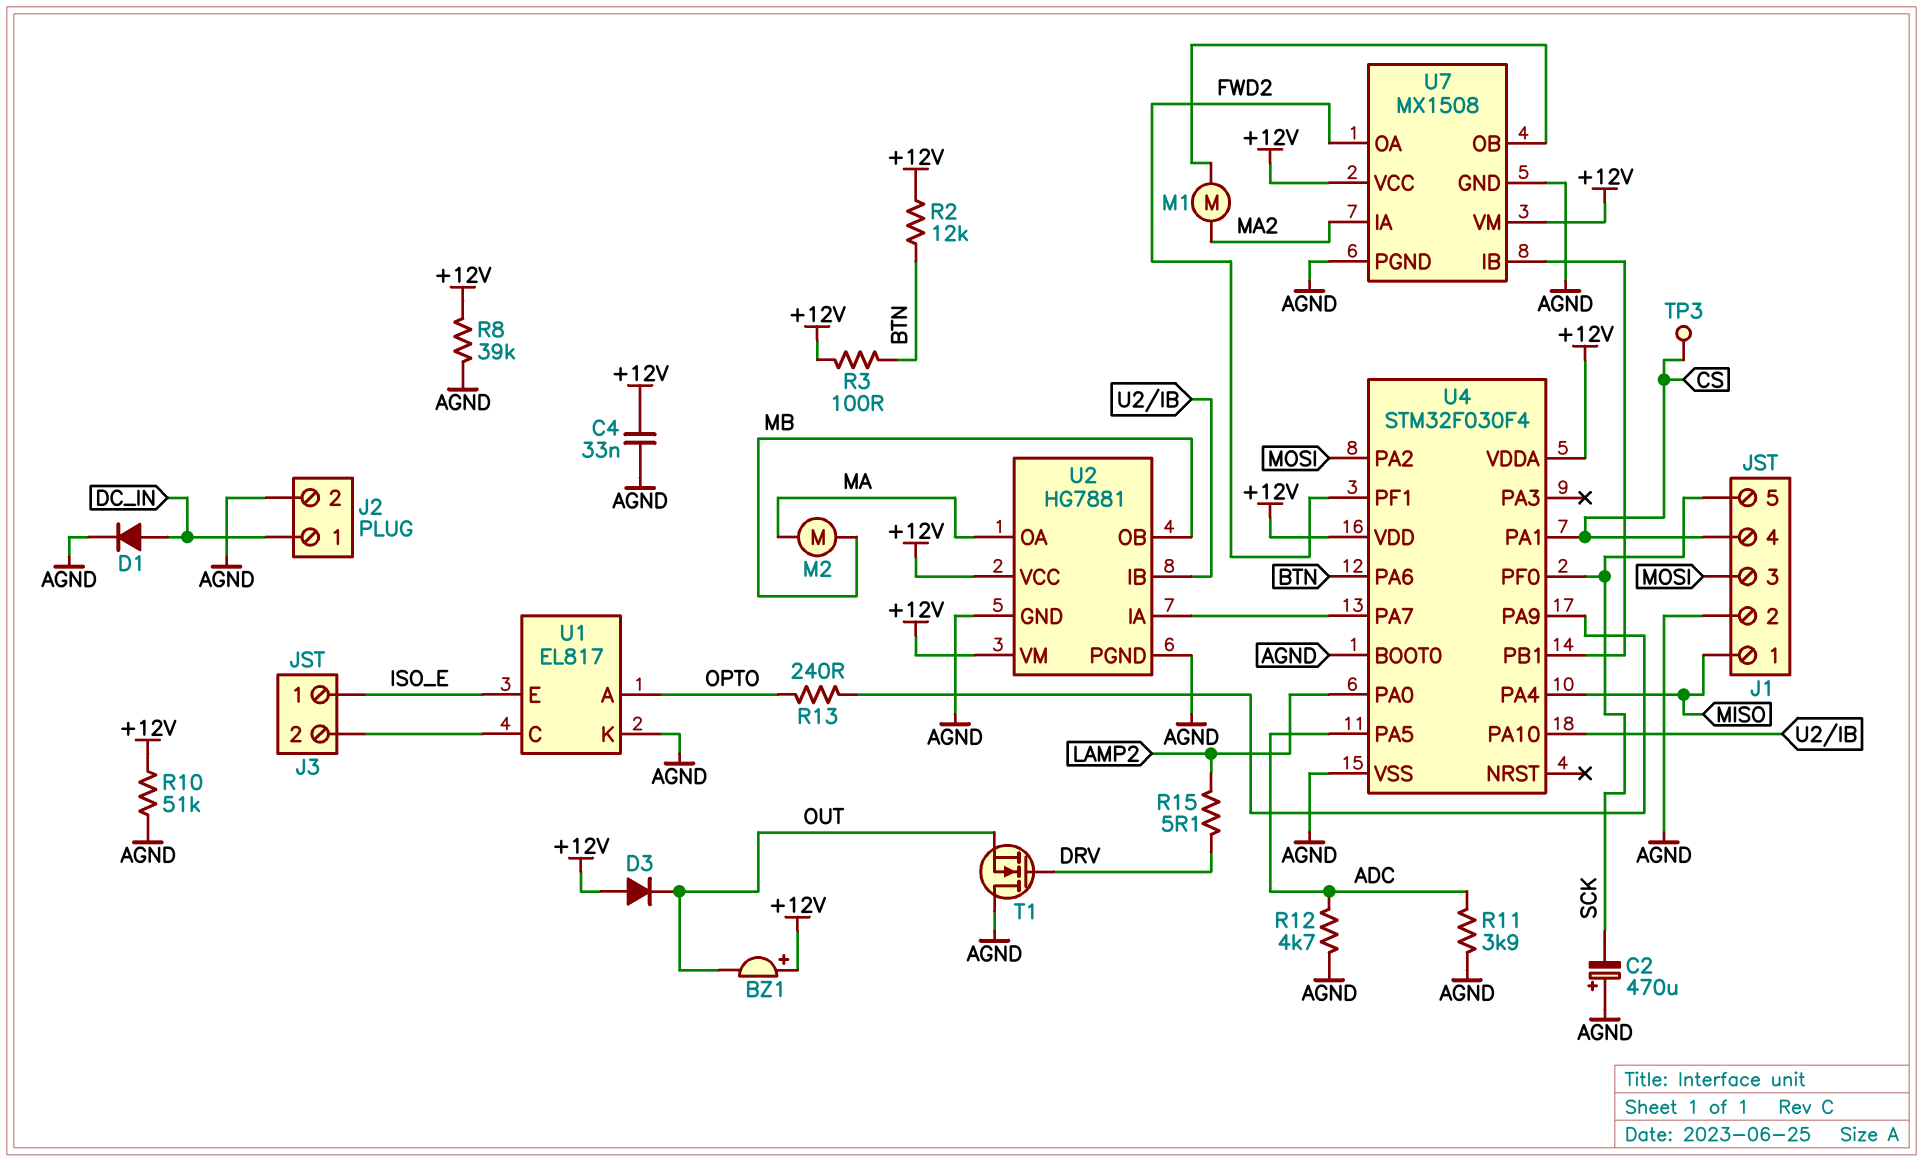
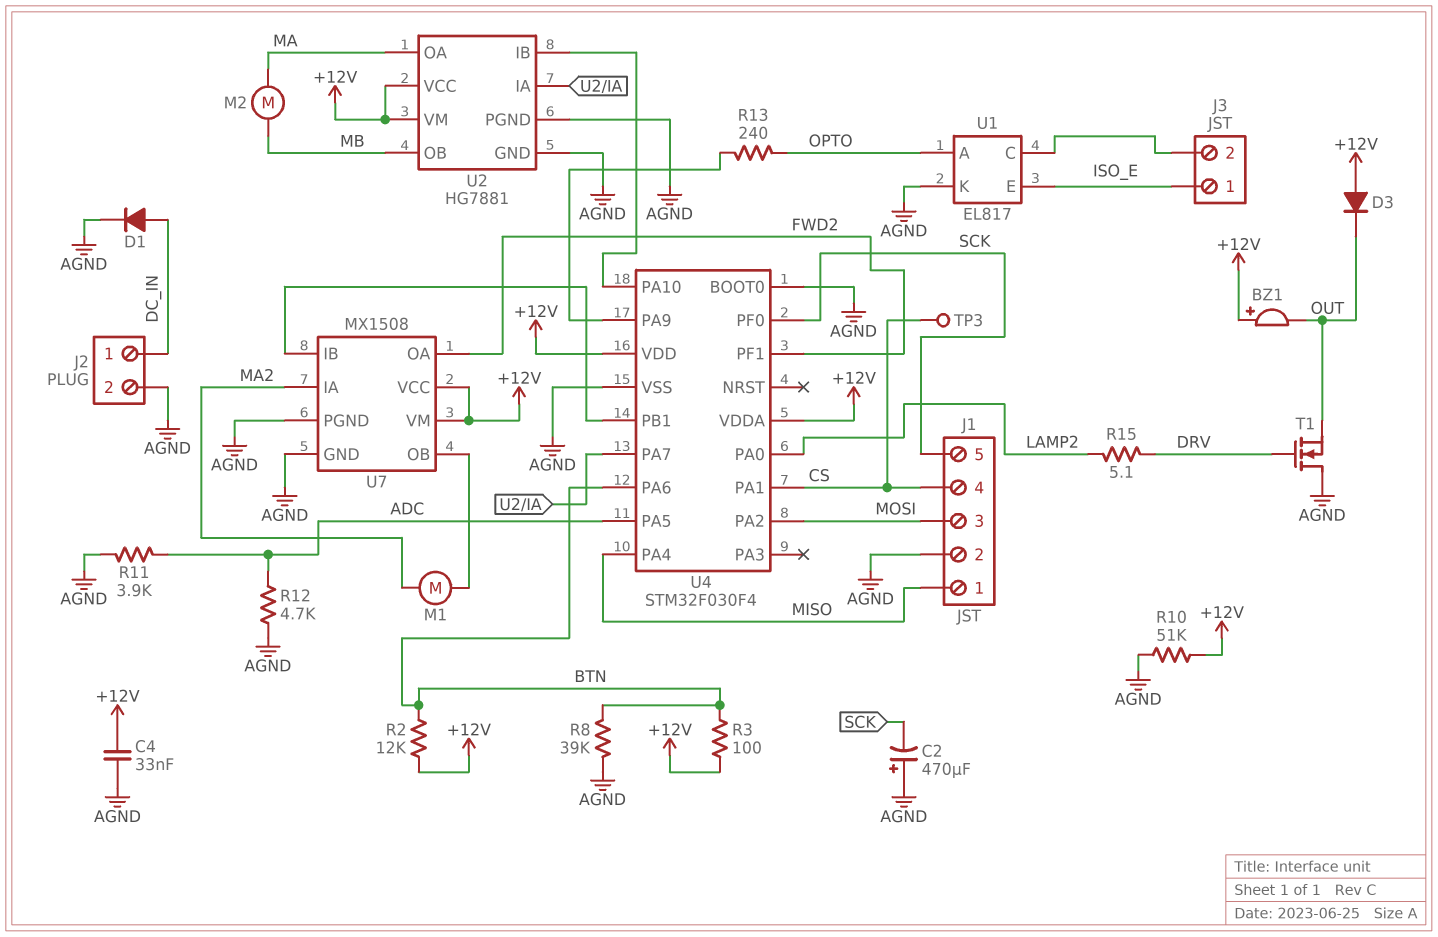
R8: 39k (+12V, AGND) -> 39k (AGND, BTN)

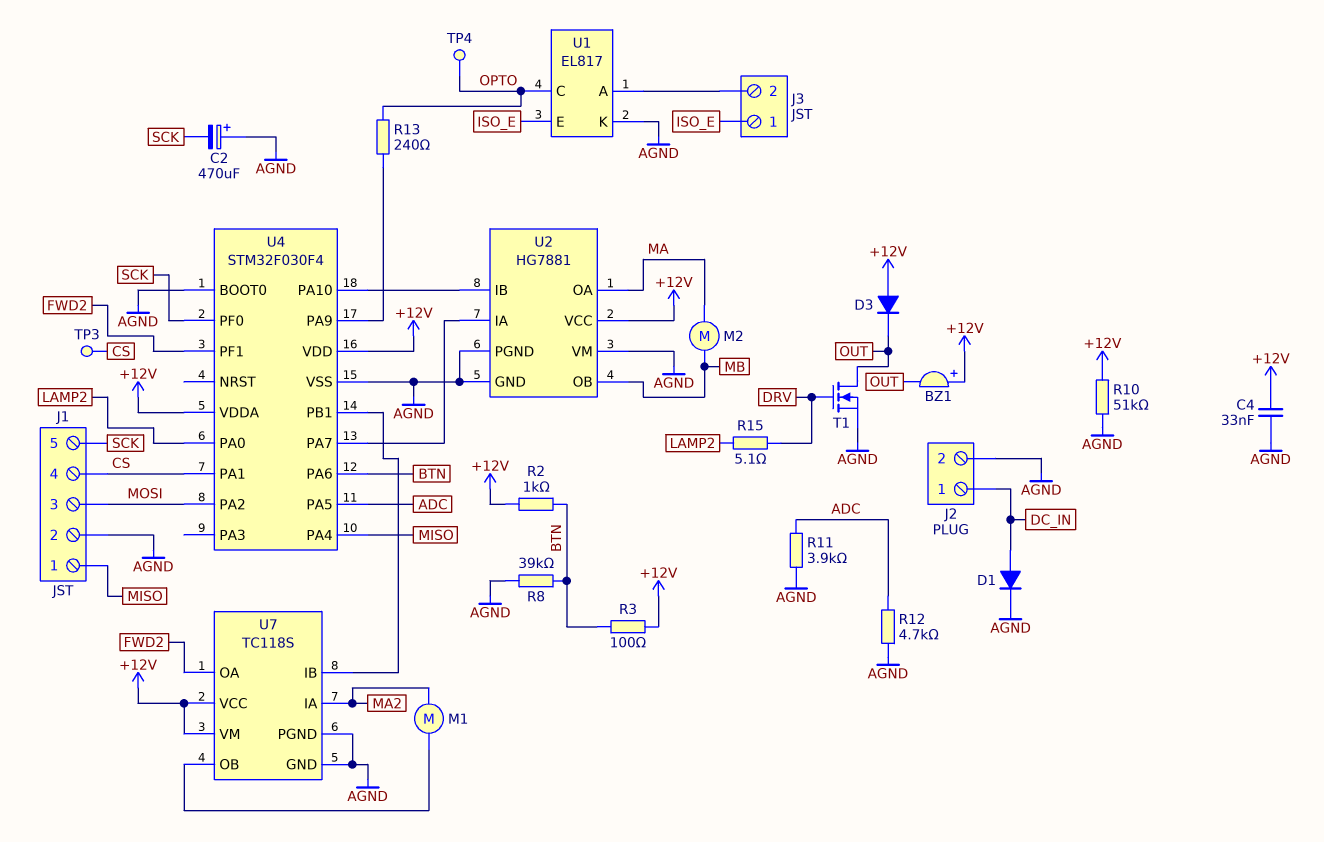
R2: 12k (+12V, BTN) -> 1k (+12V, BTN)
T1: NMOS (G DRV, D AGND, S OUT) -> NMOS (G DRV, D OUT, S AGND)
TP4: none -> test point (OPTO)
U1 pin A: OPTO -> J3/2
U1 pin C: J3/2 -> OPTO
U2 pin VM: +12V -> AGND
U7: MX1508 -> TC118S

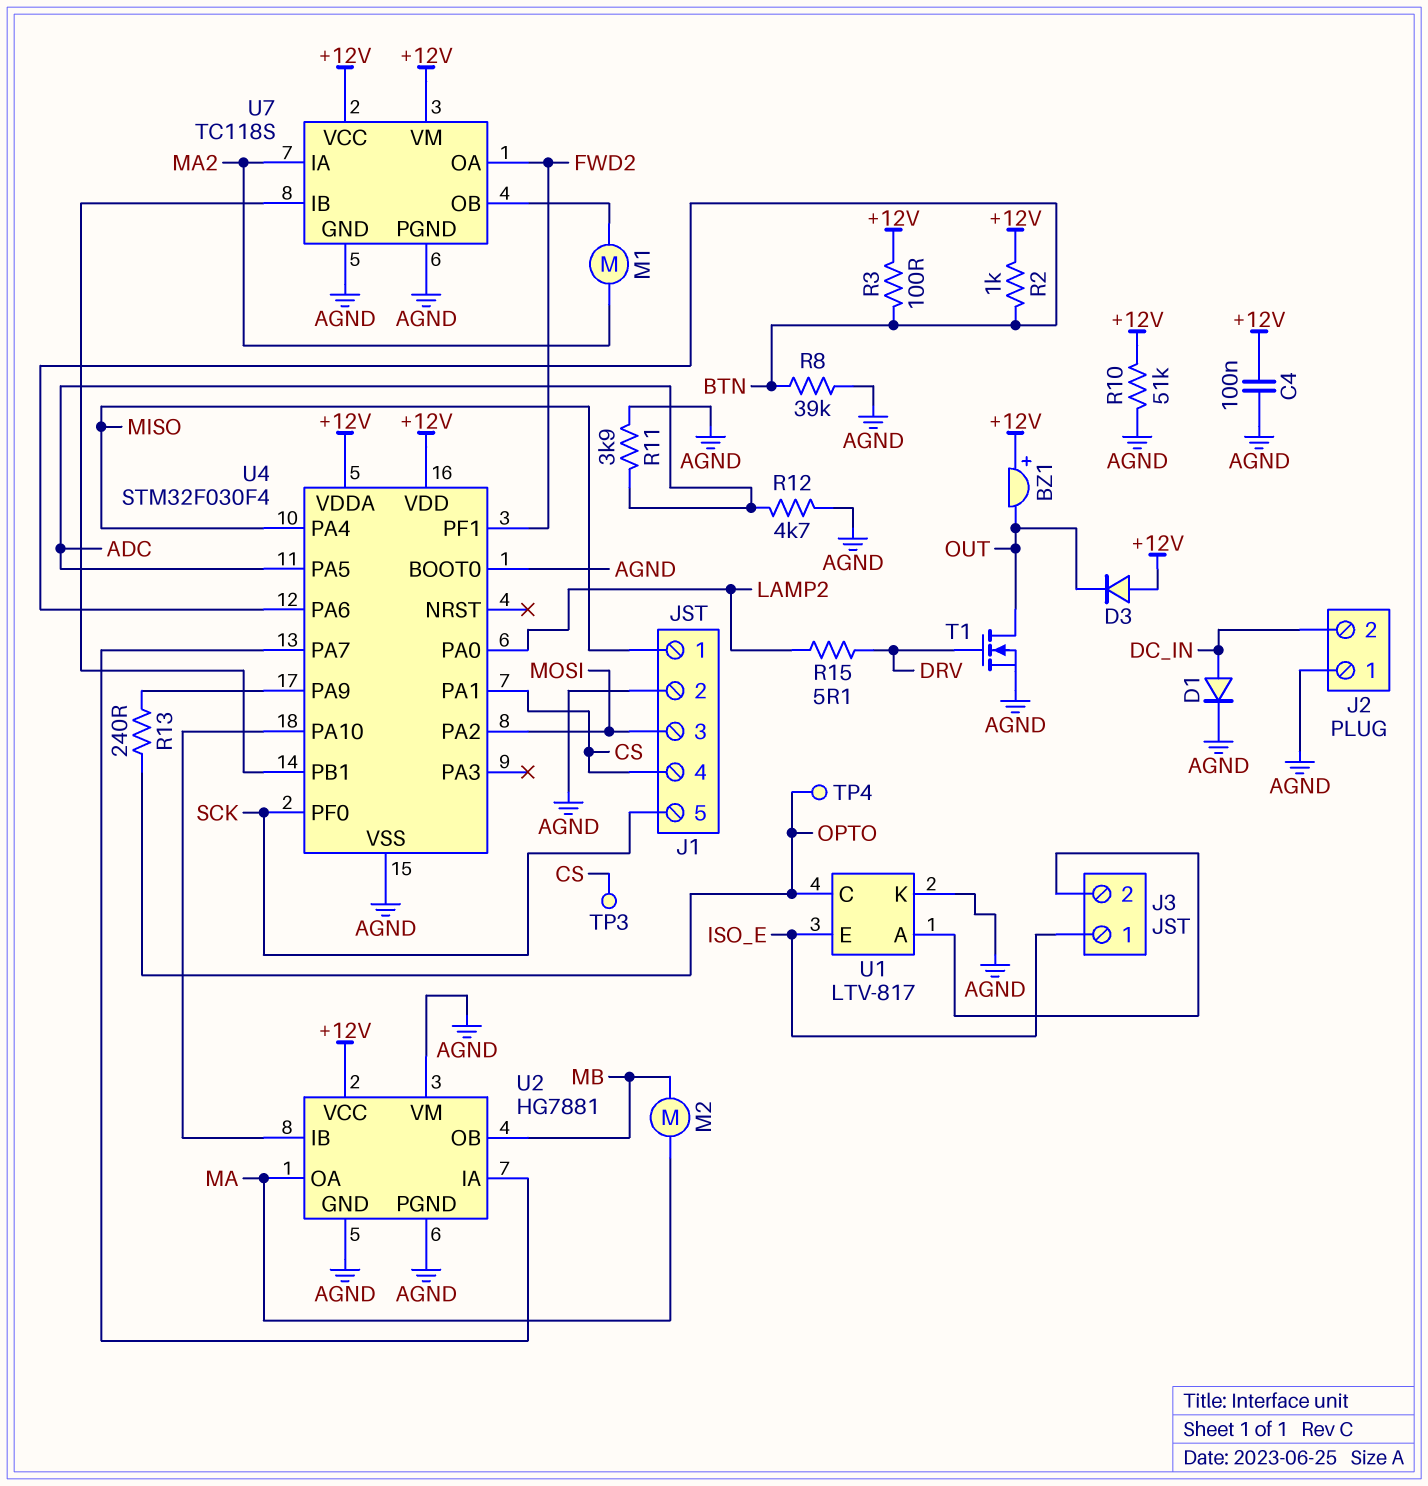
C2: 470uF (plus AGND, minus SCK) -> none
C4: 33nF (+12V, AGND) -> 100nF (+12V, AGND)
J2 pin 1: DC_IN -> AGND
J2 pin 2: AGND -> DC_IN
U1: EL817 -> LTV-817

